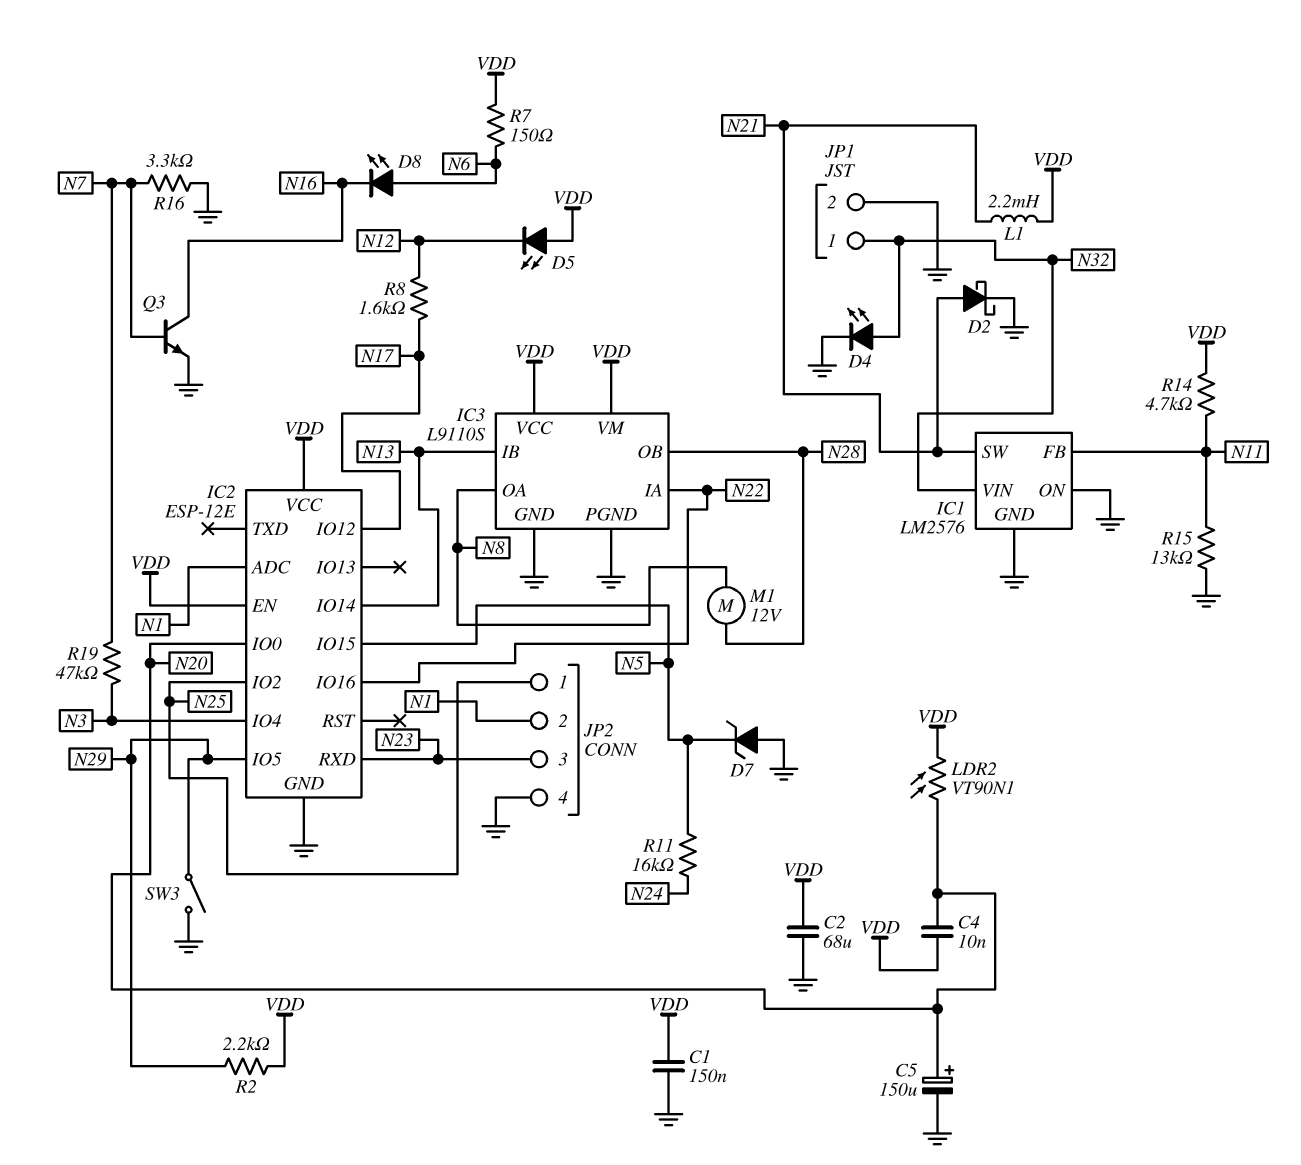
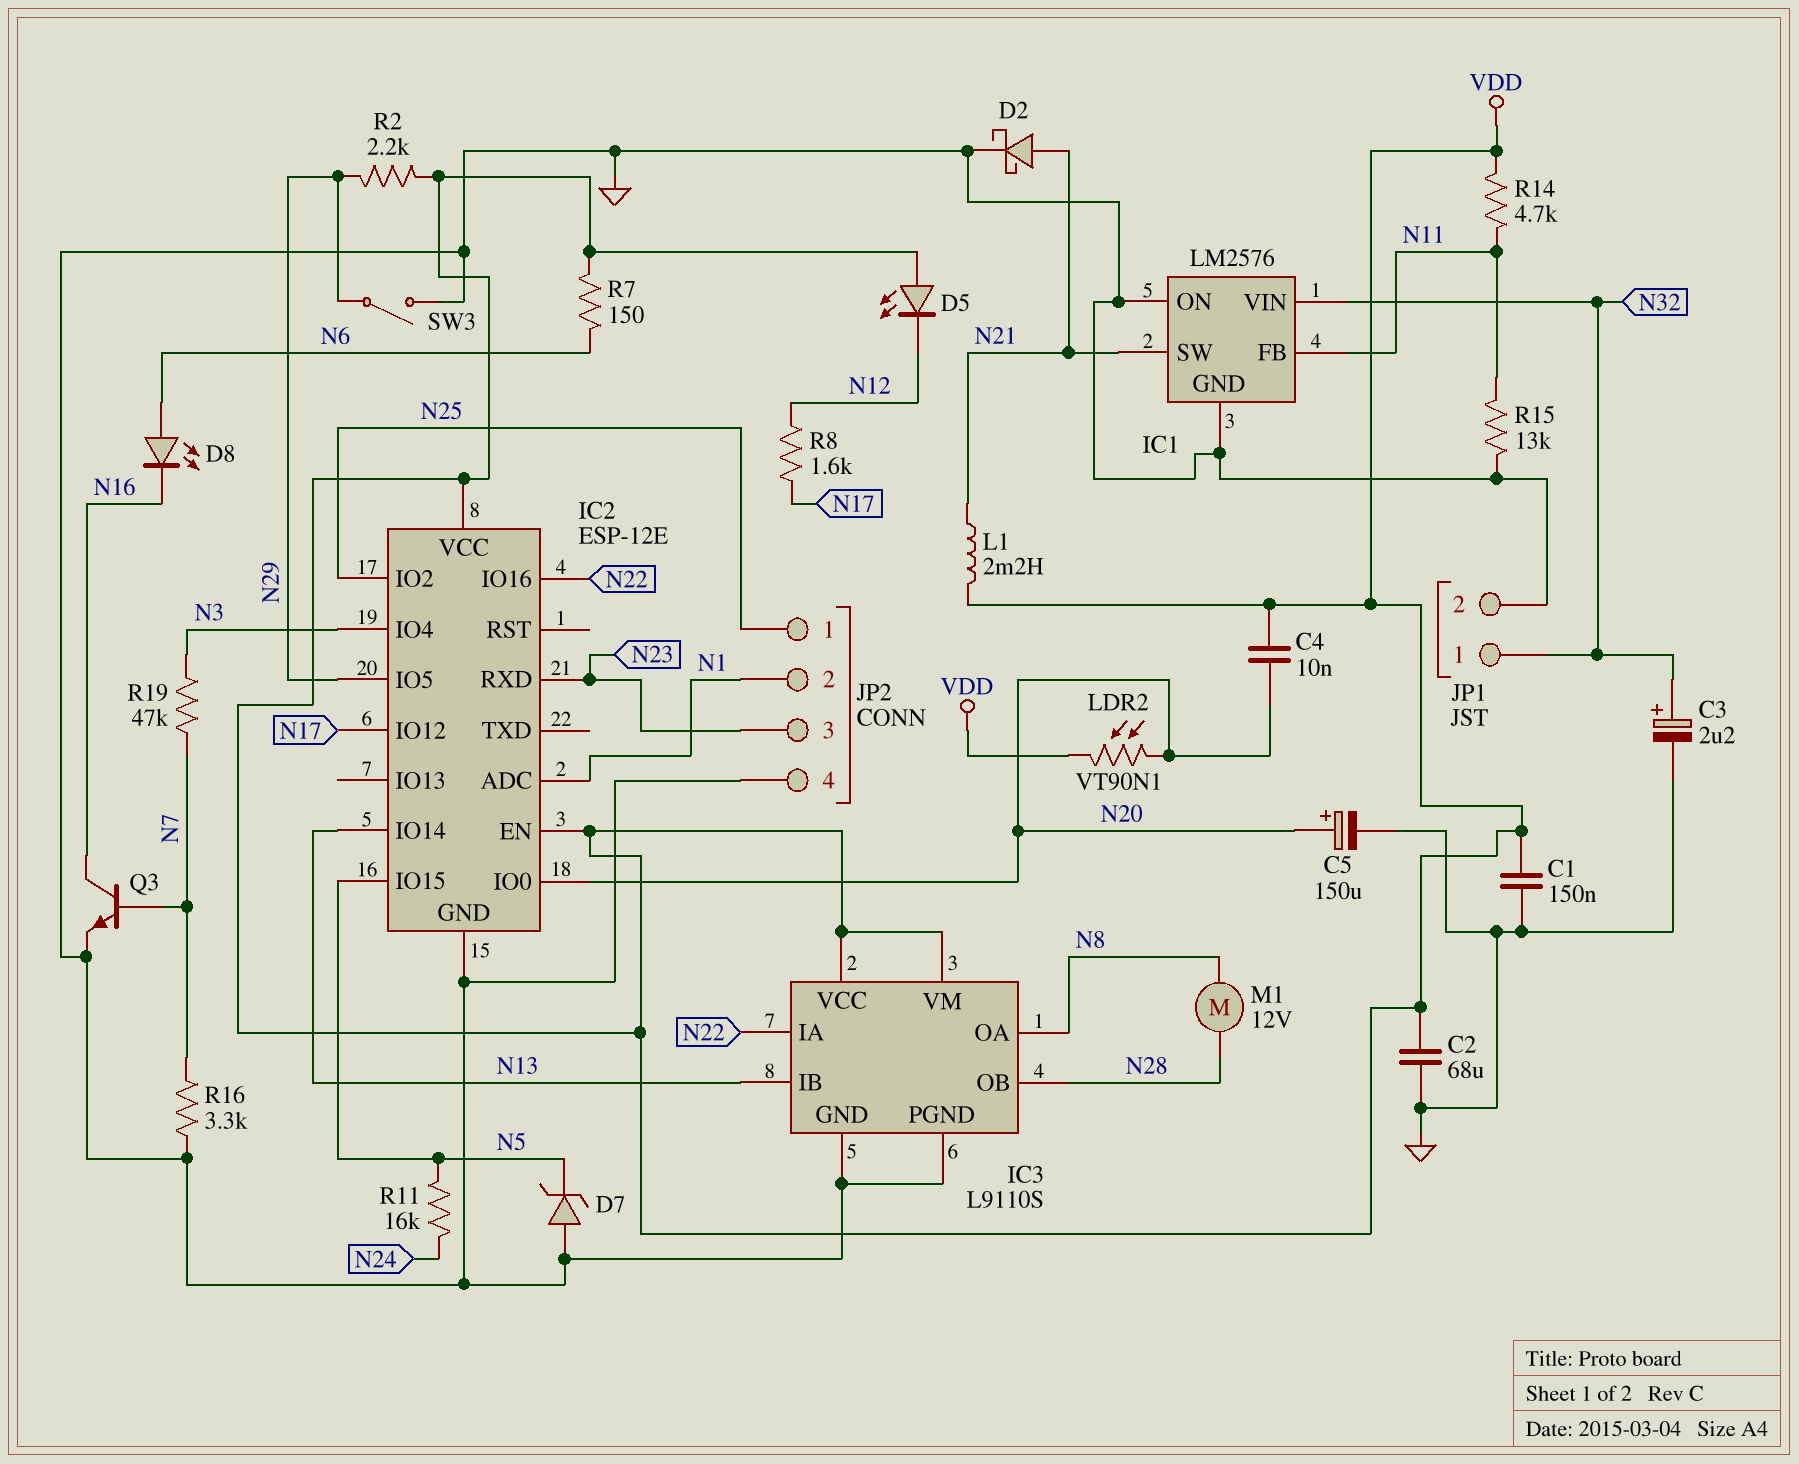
C3: none -> 2.2uF (plus N32, minus GND)
D4: LED (A N32, K GND) -> none

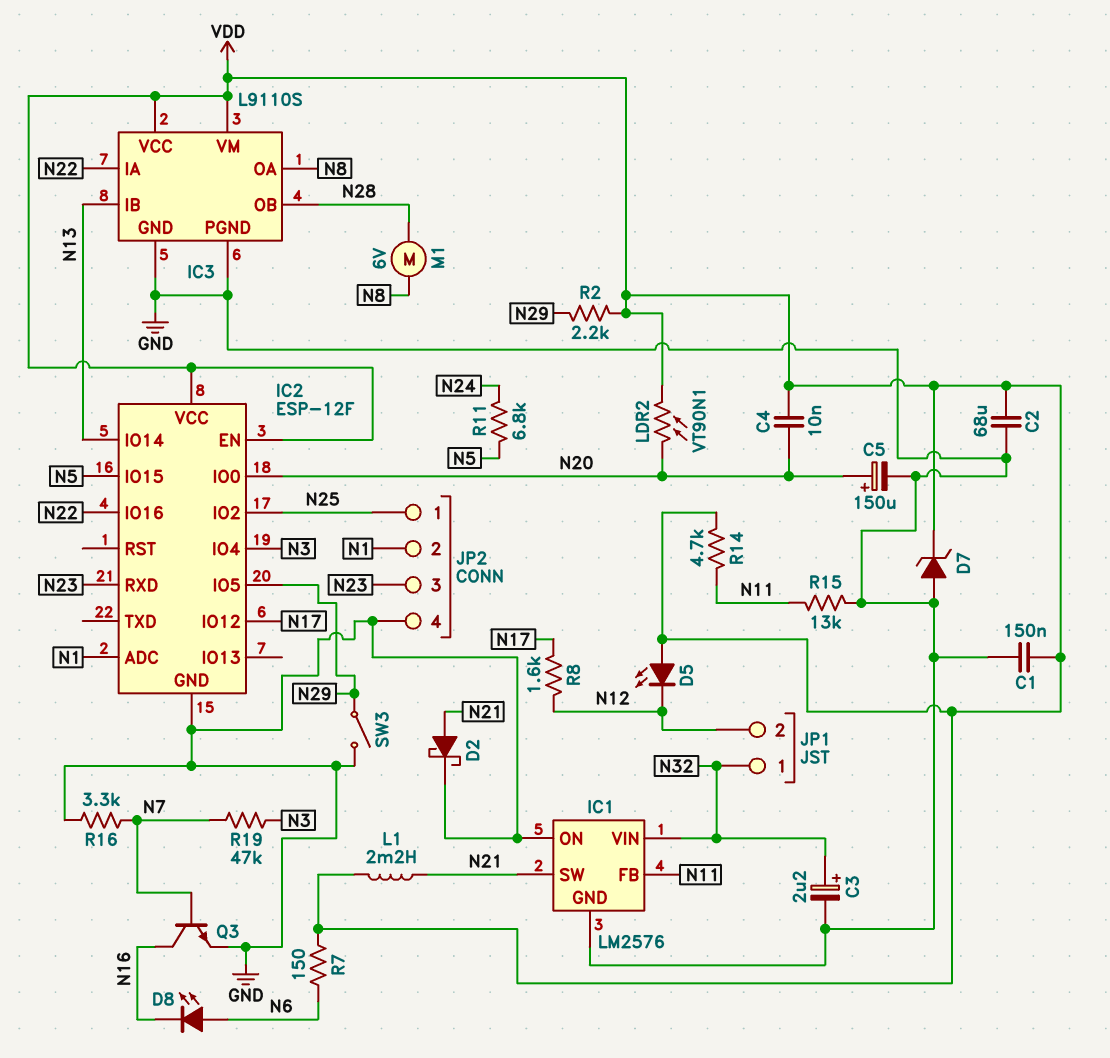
D7: zener (A GND, K N5) -> zener (A GND, K VDD)
IC2: ESP-12E -> ESP-12F
JP1 pin 2: GND -> N12
M1: motor 12V (N8, N28) -> motor 6V (N8, N28)
R11: 16k (N5, N24) -> 6.8k (N5, N24)

